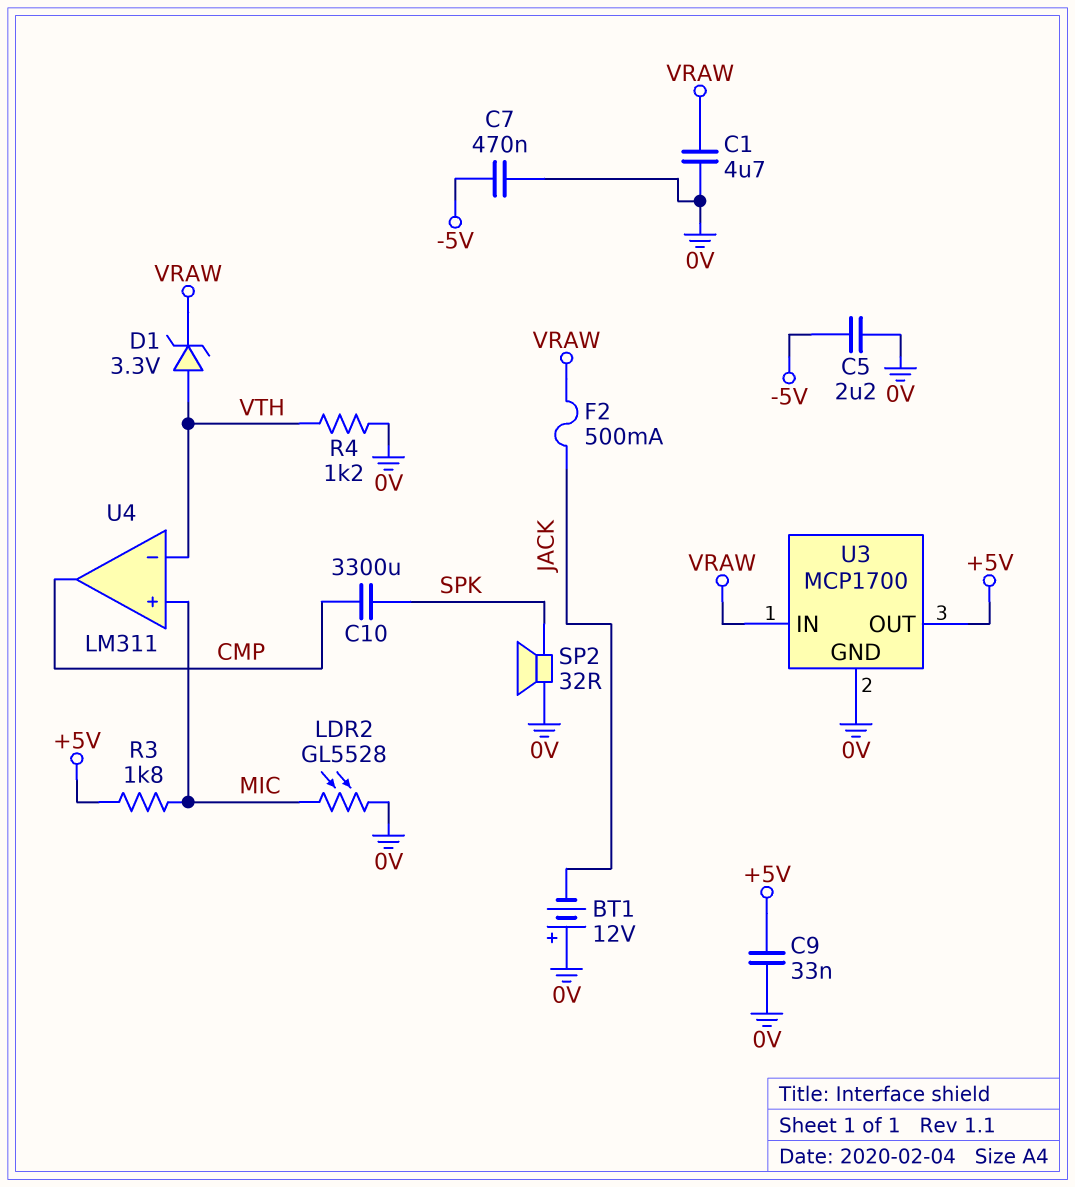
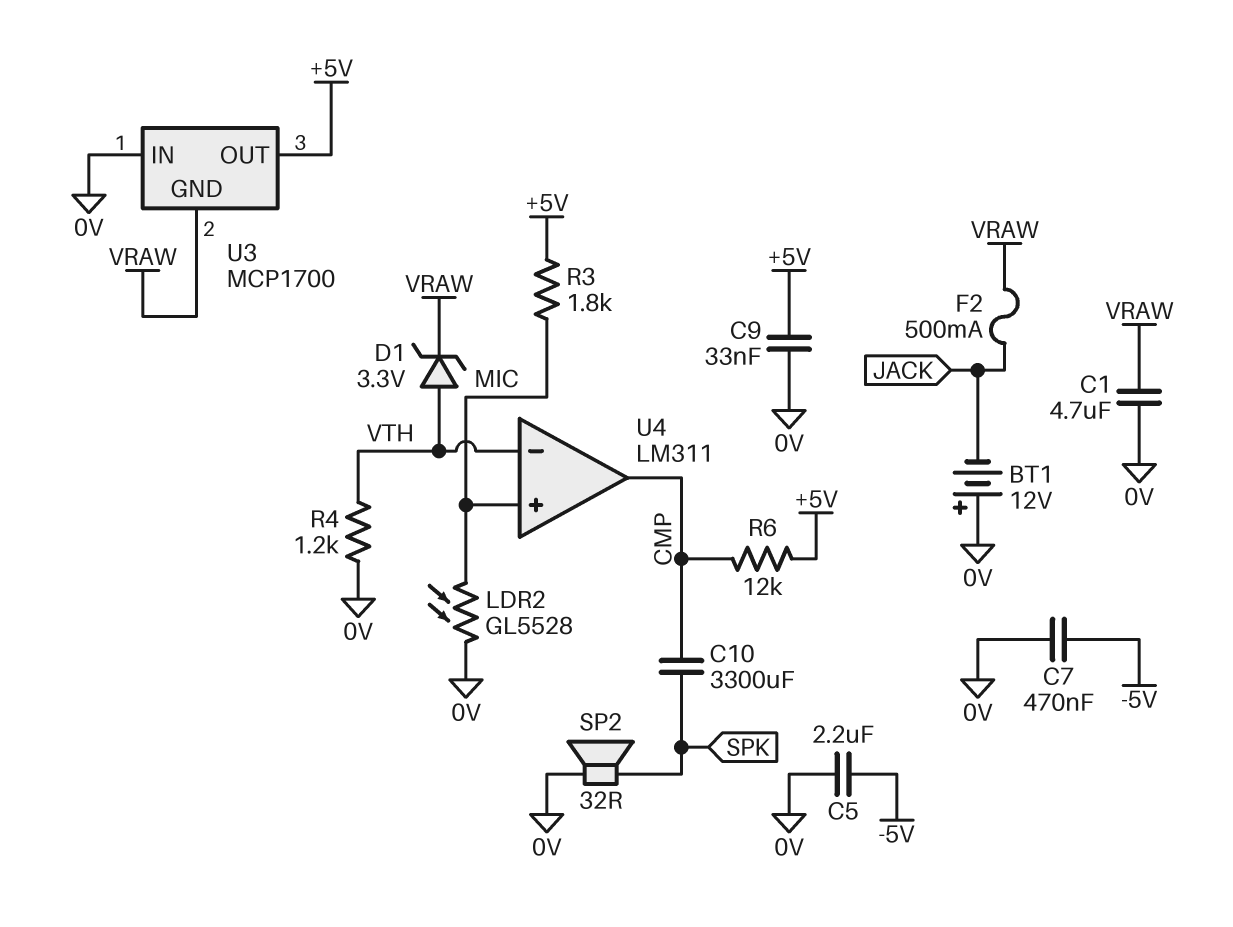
R6: none -> 12k (+5V, CMP)
U3 pin GND: 0V -> VRAW
U3 pin IN: VRAW -> 0V

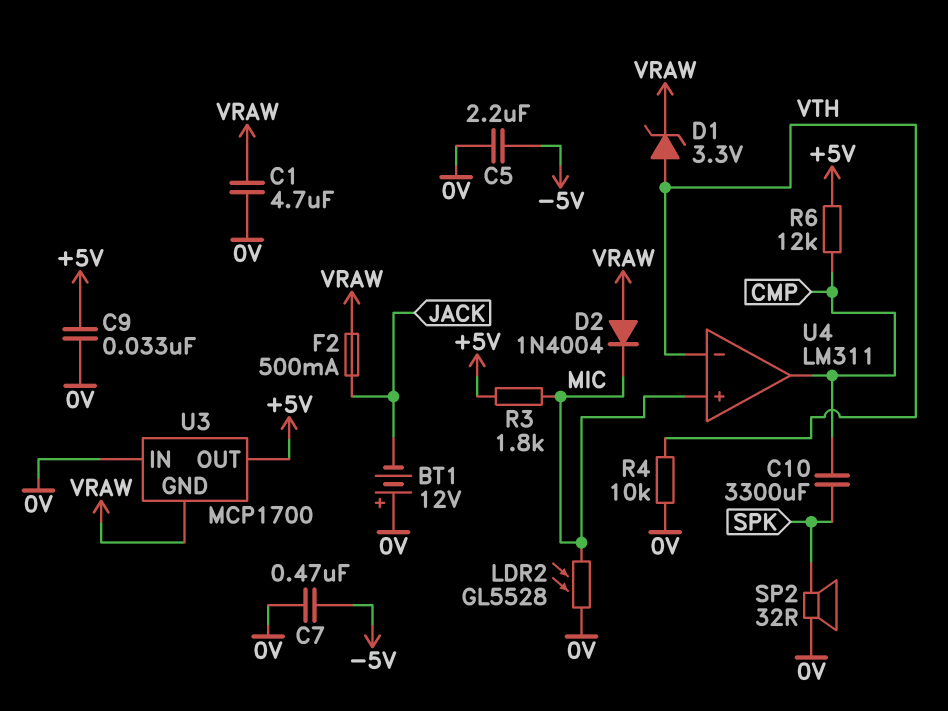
D2: none -> diode 1N4004 (A VRAW, K MIC)
R4: 1.2k (0V, VTH) -> 10k (0V, VTH)

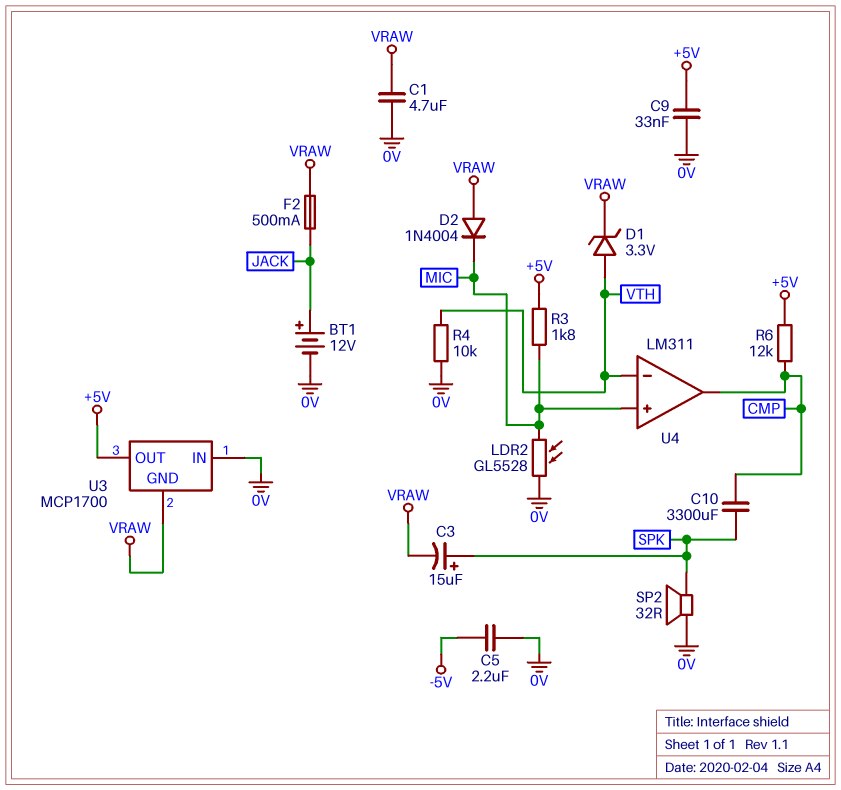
BT1: 12V (plus 0V, minus JACK) -> 12V (plus JACK, minus 0V)
C3: none -> 15uF (plus SPK, minus VRAW)
C7: 470nF (-5V, 0V) -> none

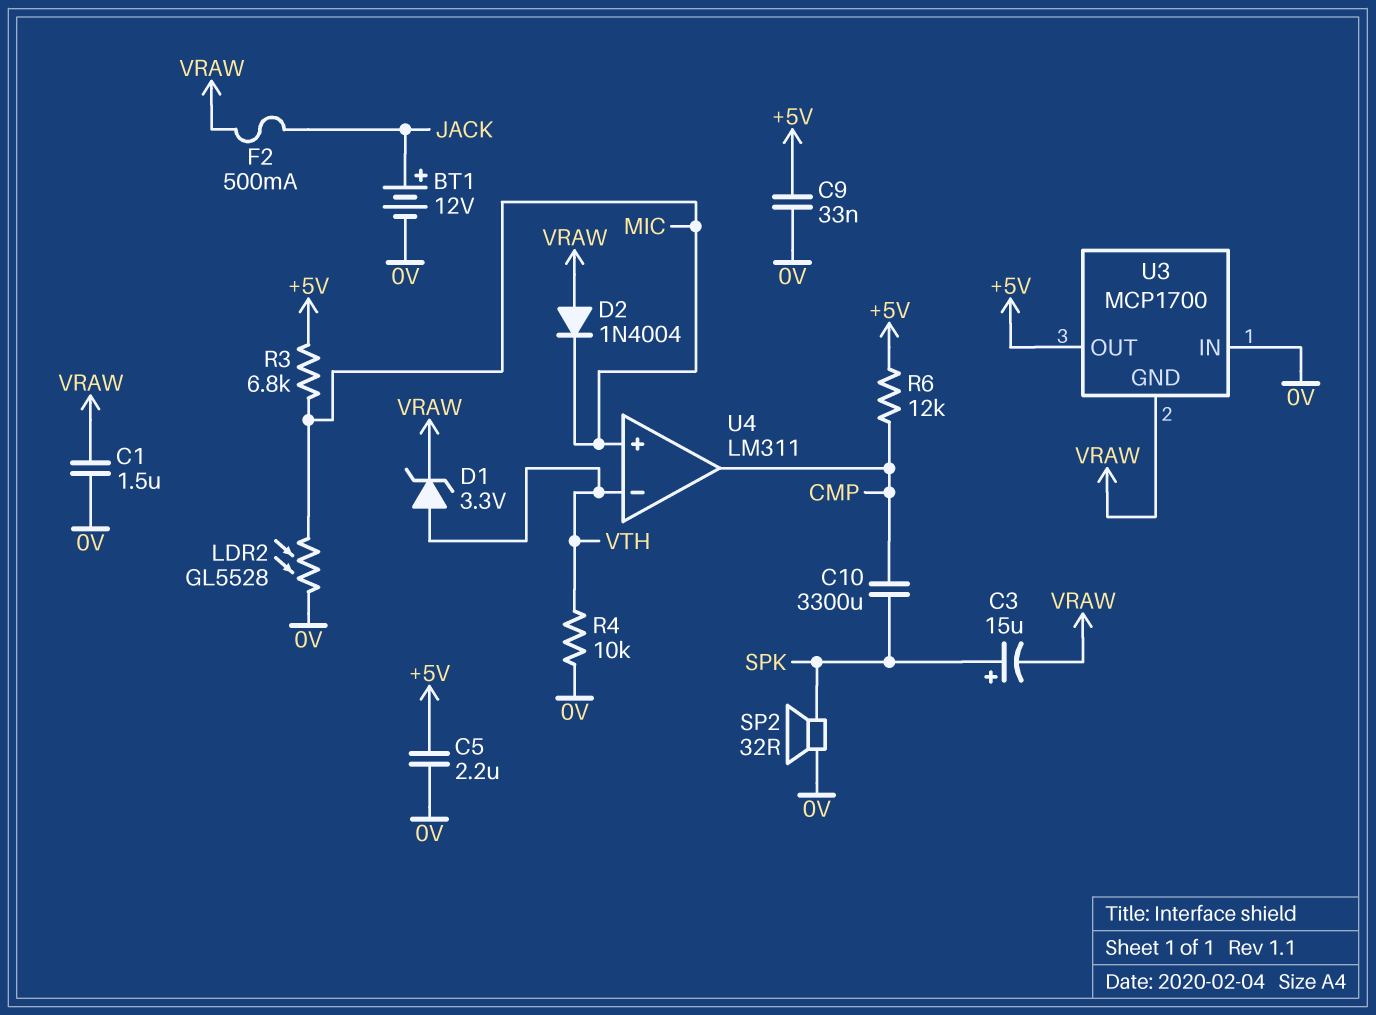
C1: 4.7uF (0V, VRAW) -> 1.5uF (0V, VRAW)
C5: 2.2uF (-5V, 0V) -> 2.2uF (+5V, 0V)
R3: 1.8k (+5V, MIC) -> 6.8k (+5V, MIC)

